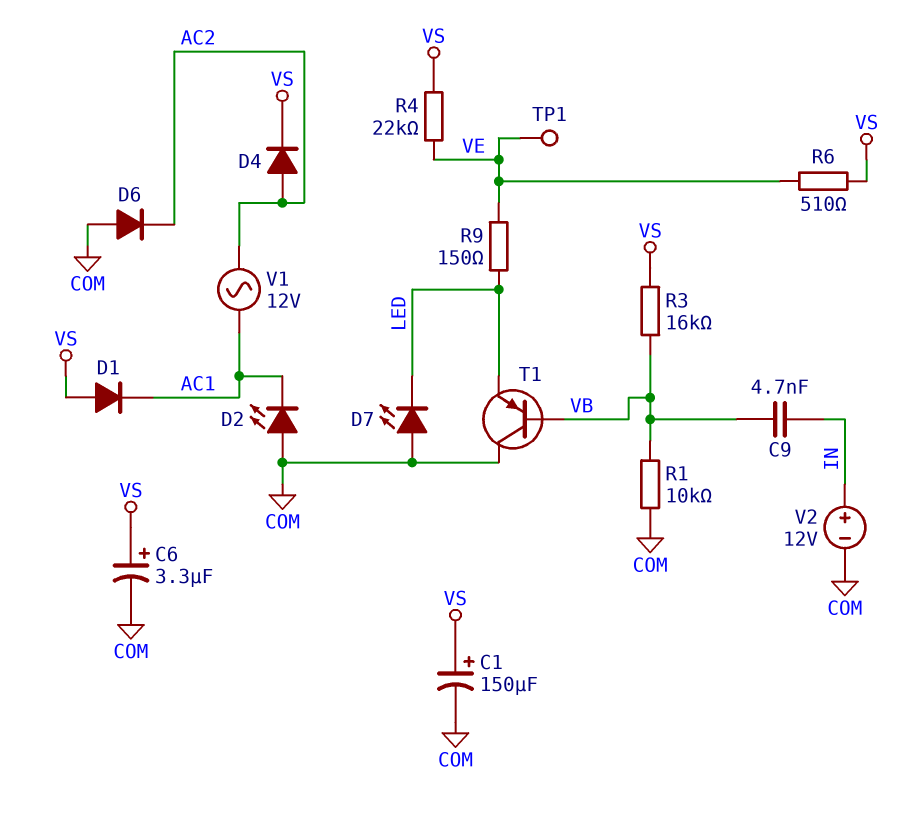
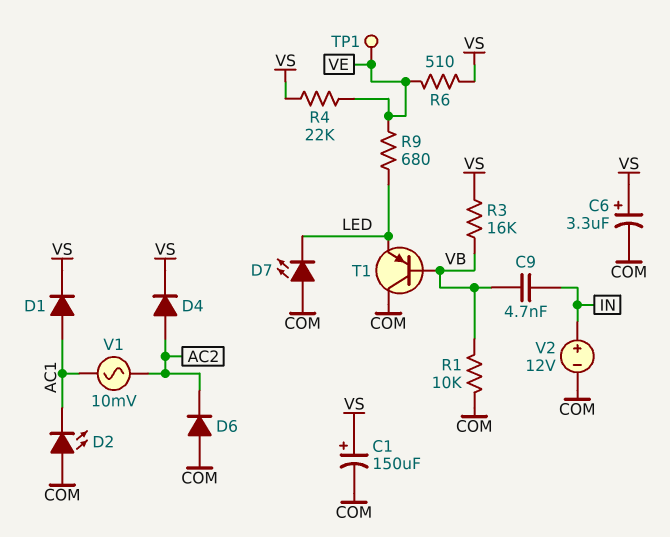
D1: diode (A VS, K AC1) -> diode (A AC1, K VS)
R9: 150 (LED, VE) -> 680 (LED, VE)
V1: AC 12V (AC1, AC2) -> AC 10mV (AC1, AC2)

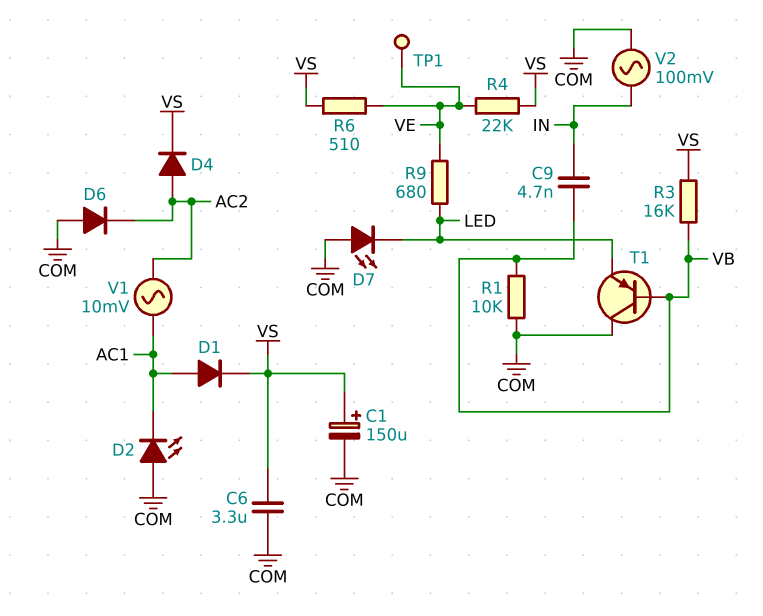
C6: 3.3uF (plus VS, minus COM) -> 3.3uF (COM, VS)
V2: 12V (plus IN, minus COM) -> AC 100mV (COM, IN)

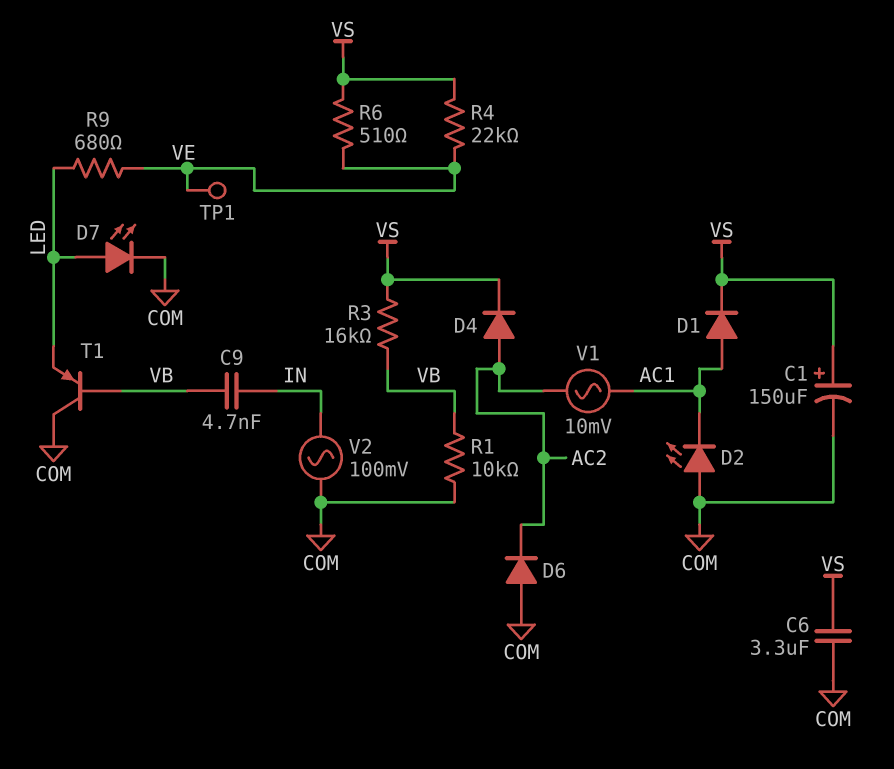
D7: LED (A COM, K LED) -> LED (A LED, K COM)

